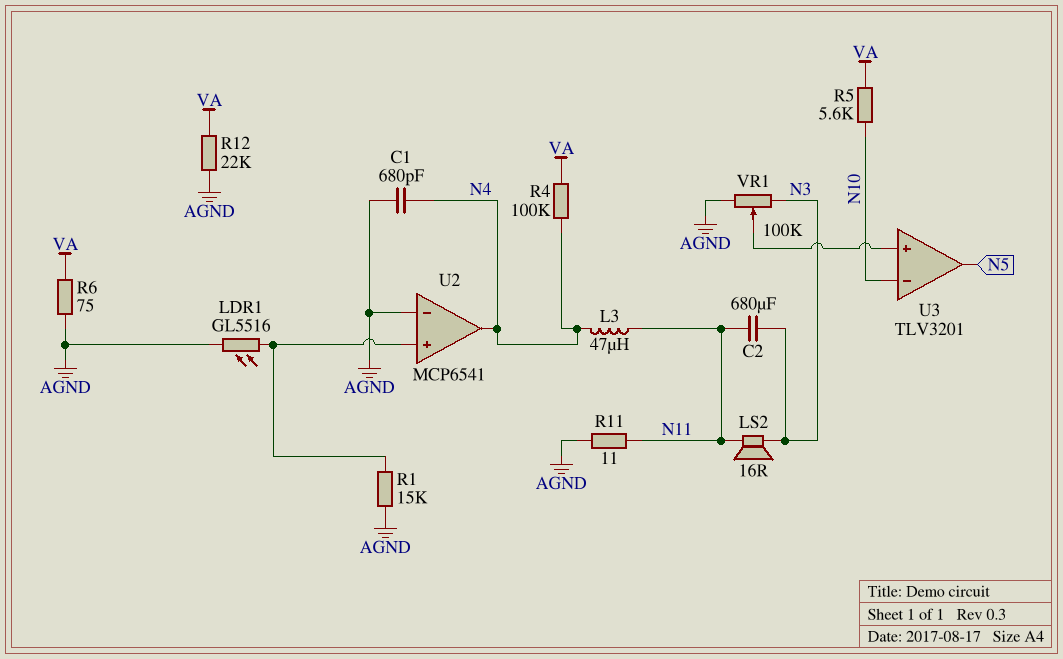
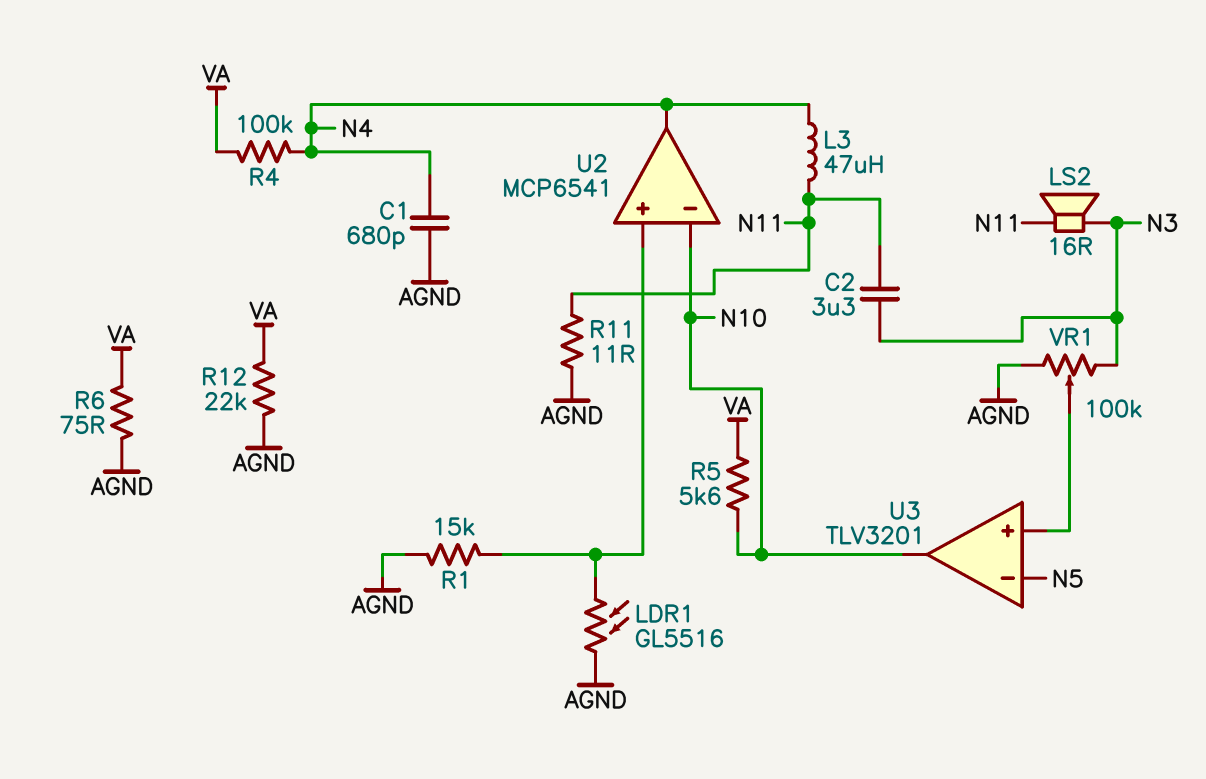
C2: 680uF (N3, N11) -> 3.3uF (N3, N11)
U2 pin in-: AGND -> N10
U3 pin in-: N10 -> N5
U3 pin out: N5 -> N10

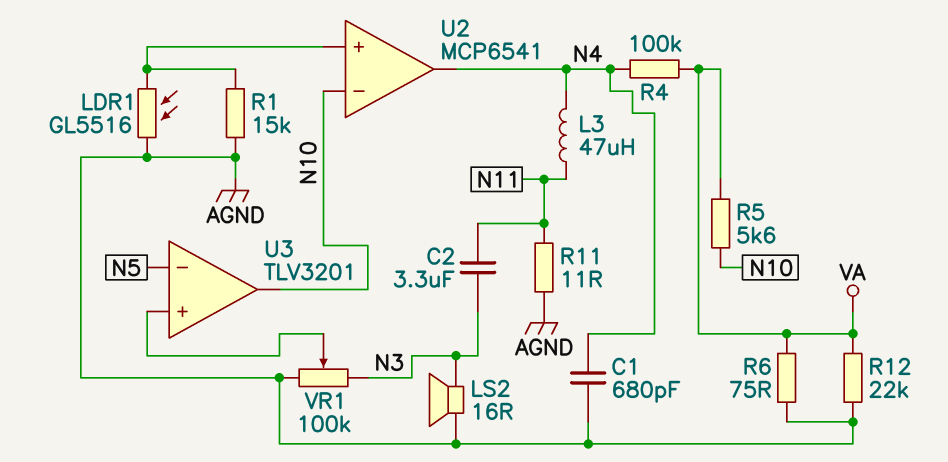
LS2: speaker 16R (N3, N11) -> speaker 16R (AGND, N3)

